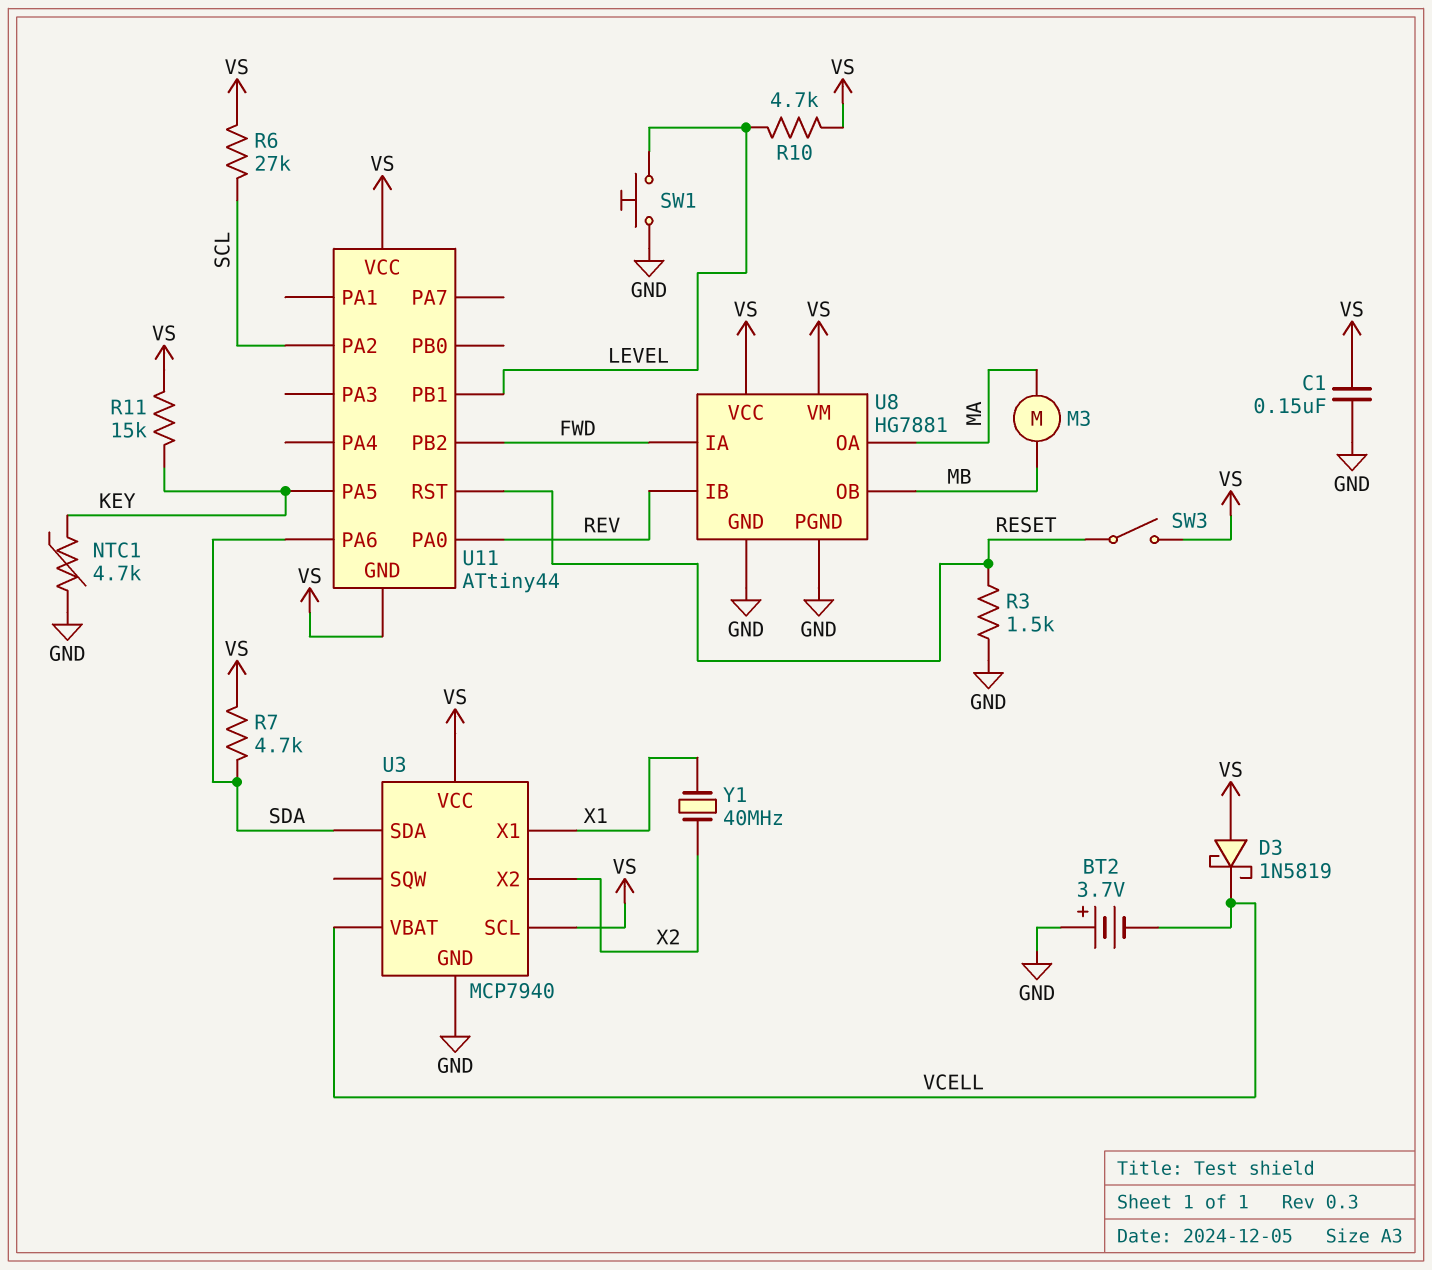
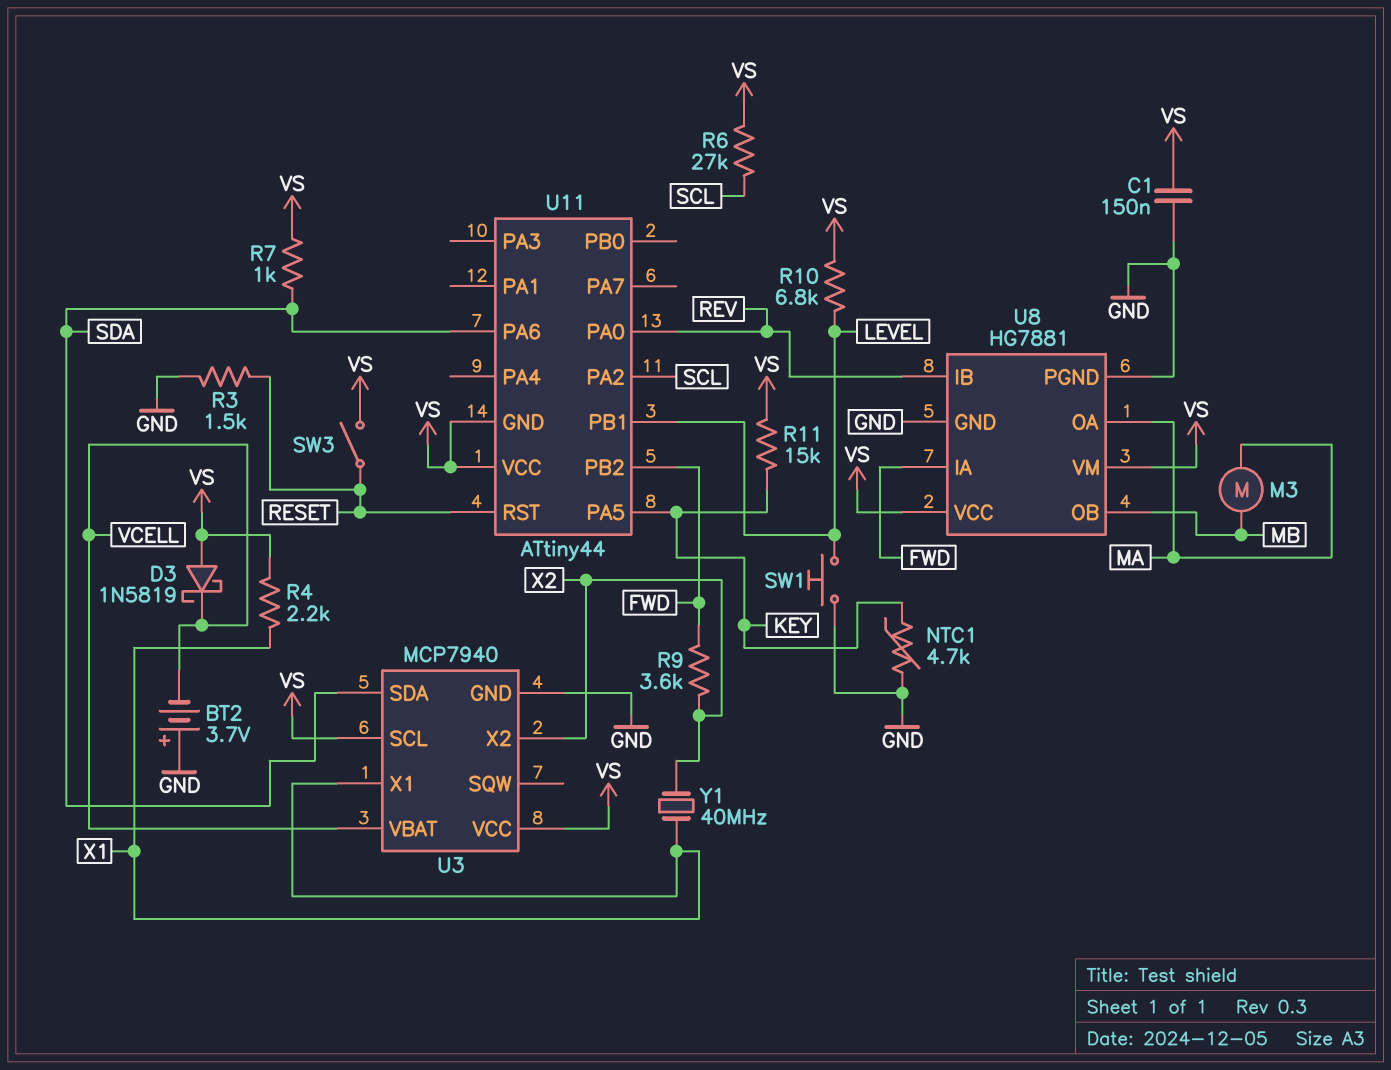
R4: none -> 2.2k (VS, X1)
R7: 4.7k (SDA, VS) -> 1k (SDA, VS)
R9: none -> 3.6k (FWD, X2)
R10: 4.7k (LEVEL, VS) -> 6.8k (LEVEL, VS)

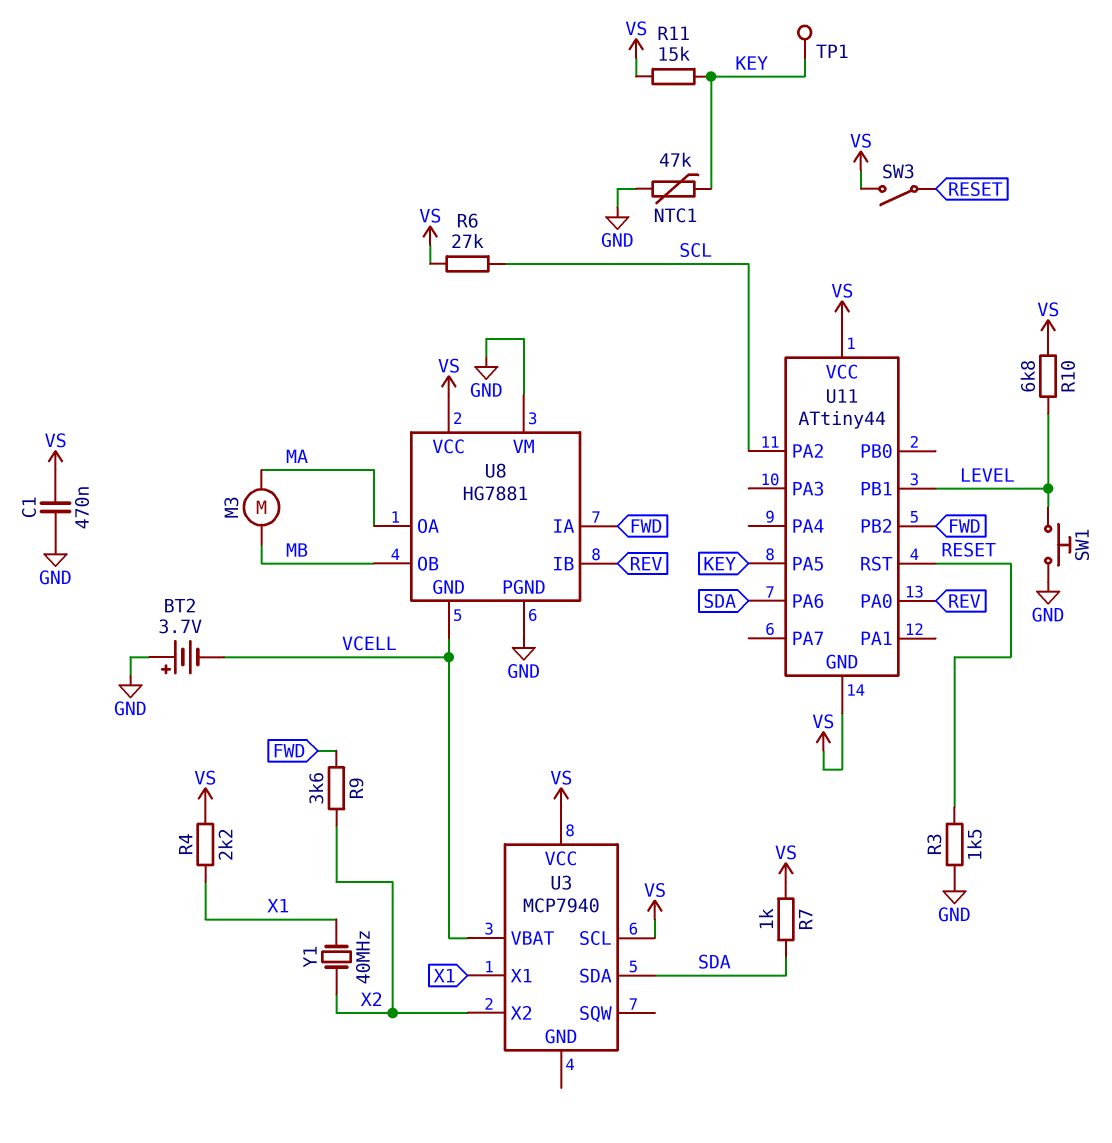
C1: 150nF (GND, VS) -> 470nF (GND, VS)
D3: schottky 1N5819 (A VS, K VCELL) -> none
NTC1: 4.7k (GND, KEY) -> 47k (GND, KEY)
TP1: none -> test point (KEY)
U3 pin GND: GND -> none
U8 pin GND: GND -> VCELL
U8 pin VM: VS -> GND

